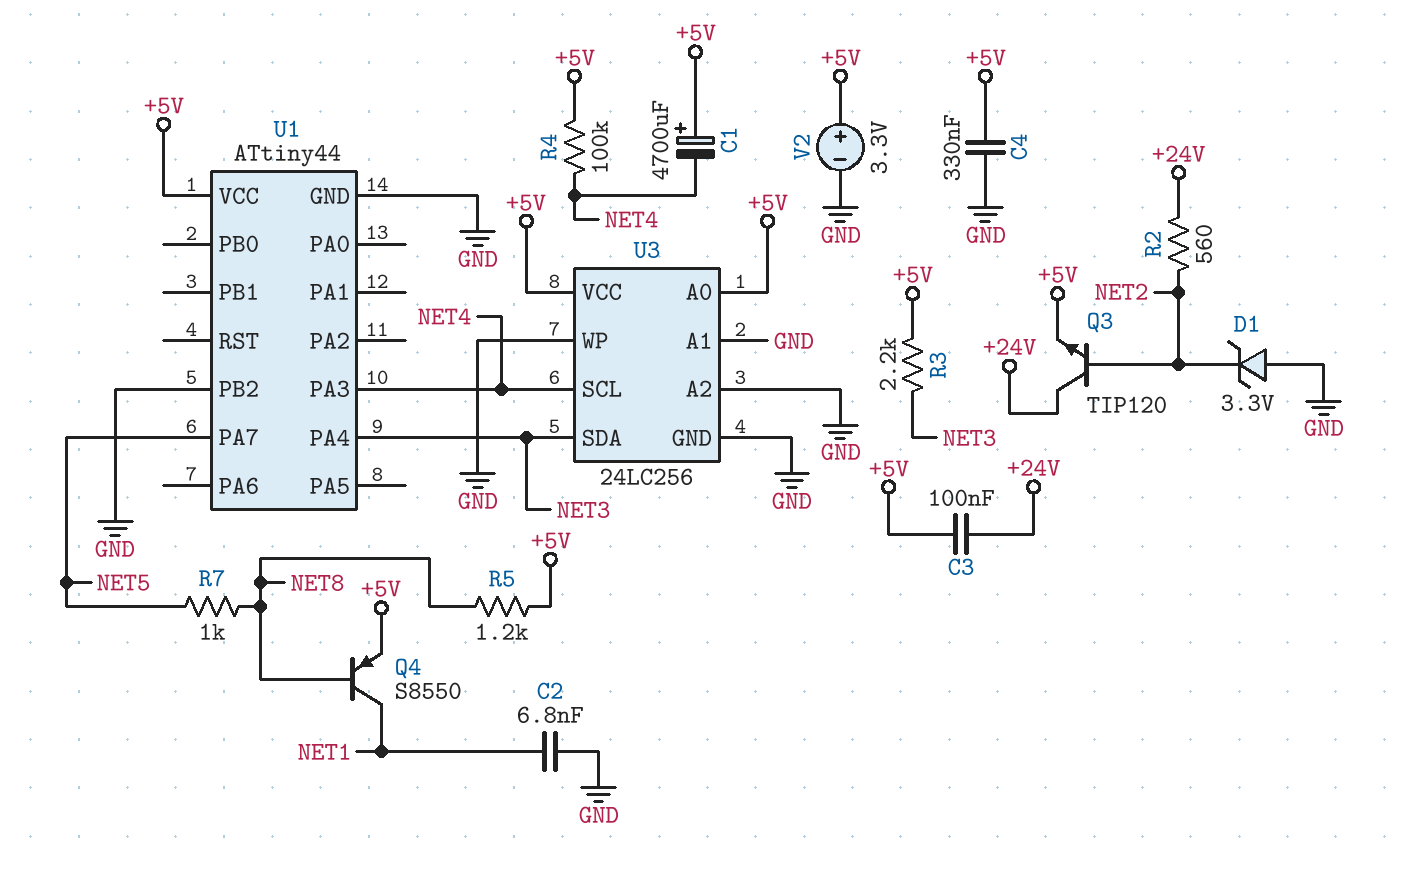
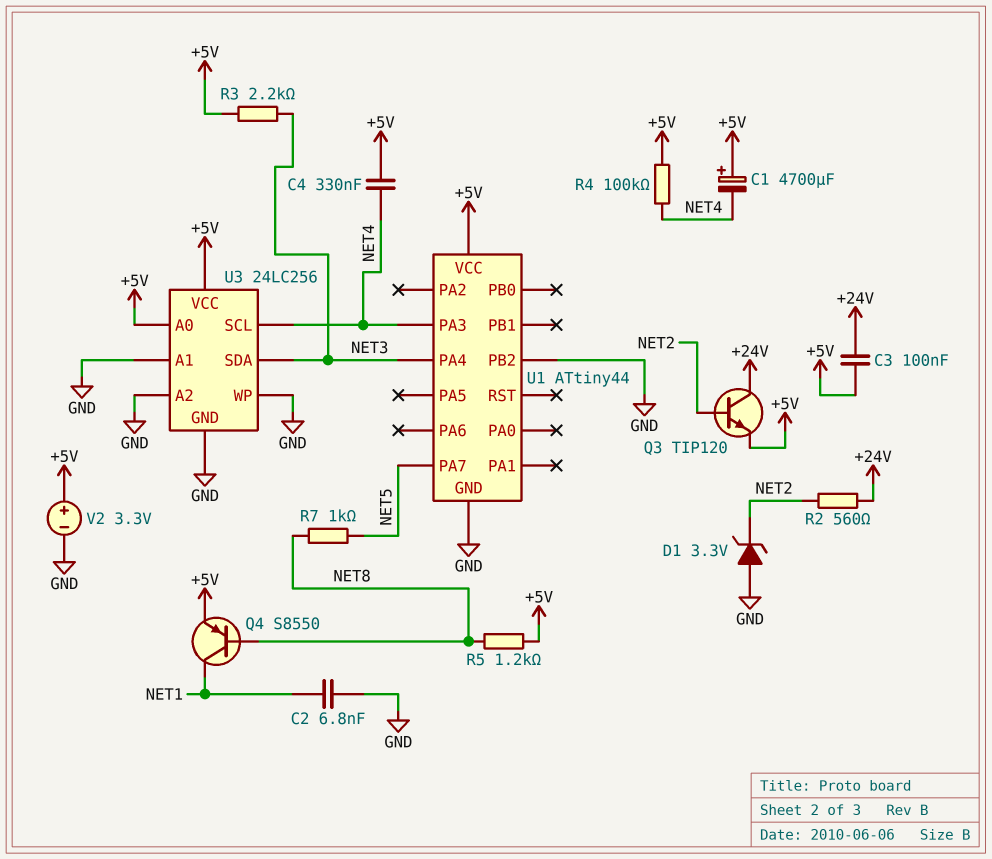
C4: 330nF (+5V, GND) -> 330nF (+5V, NET4)

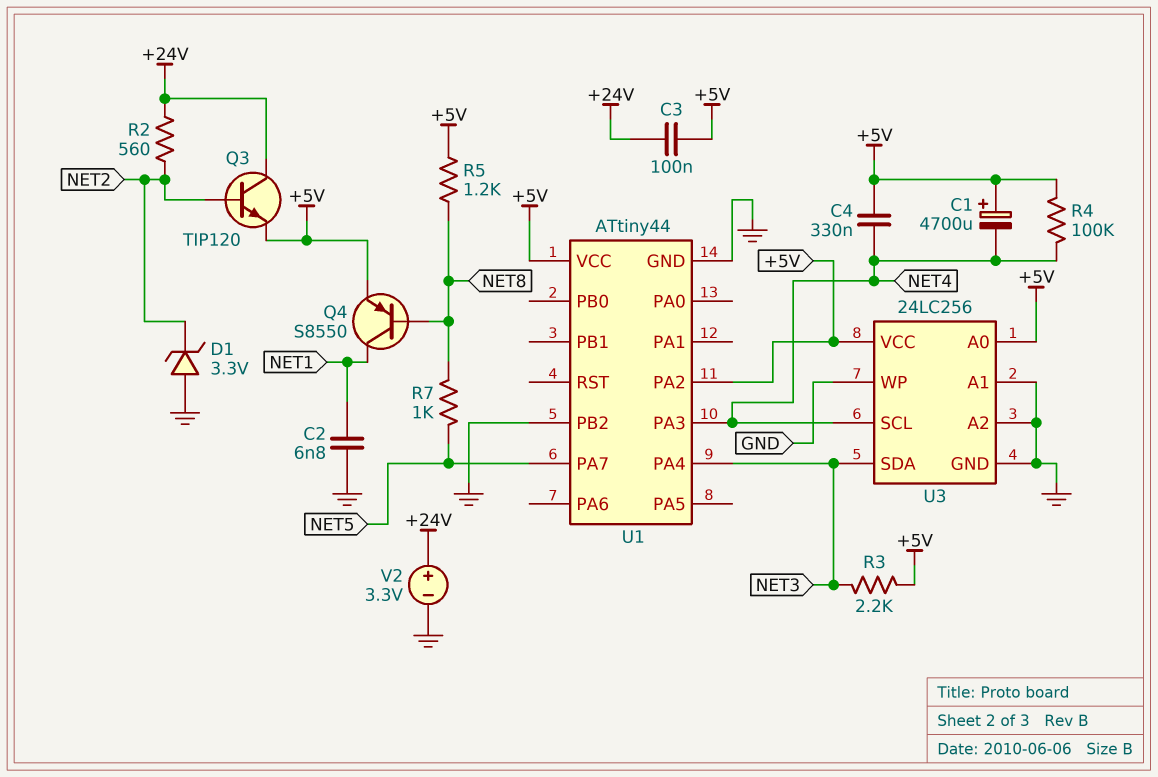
U1 pin PA2: none -> +5V
V2: 3.3V (plus +5V, minus GND) -> 3.3V (plus +24V, minus GND)

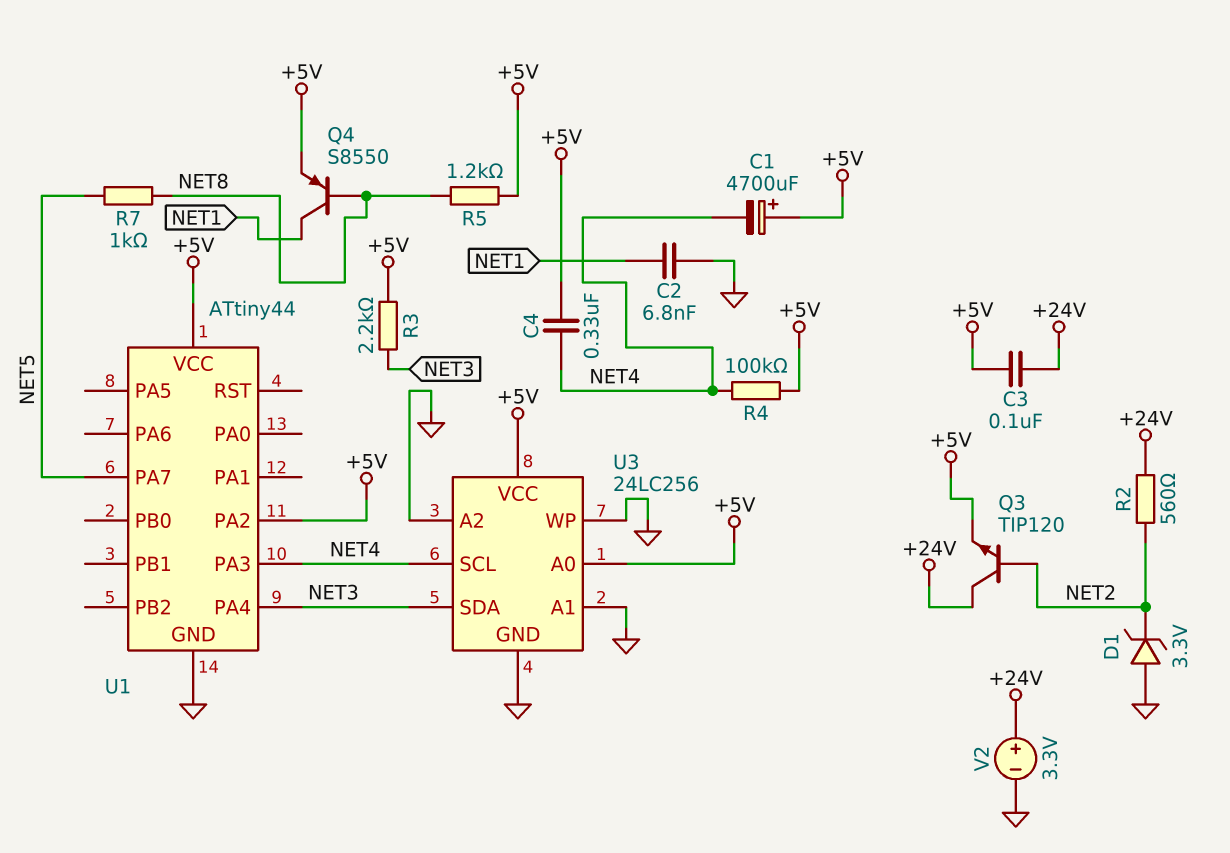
U1 pin PB2: GND -> none

